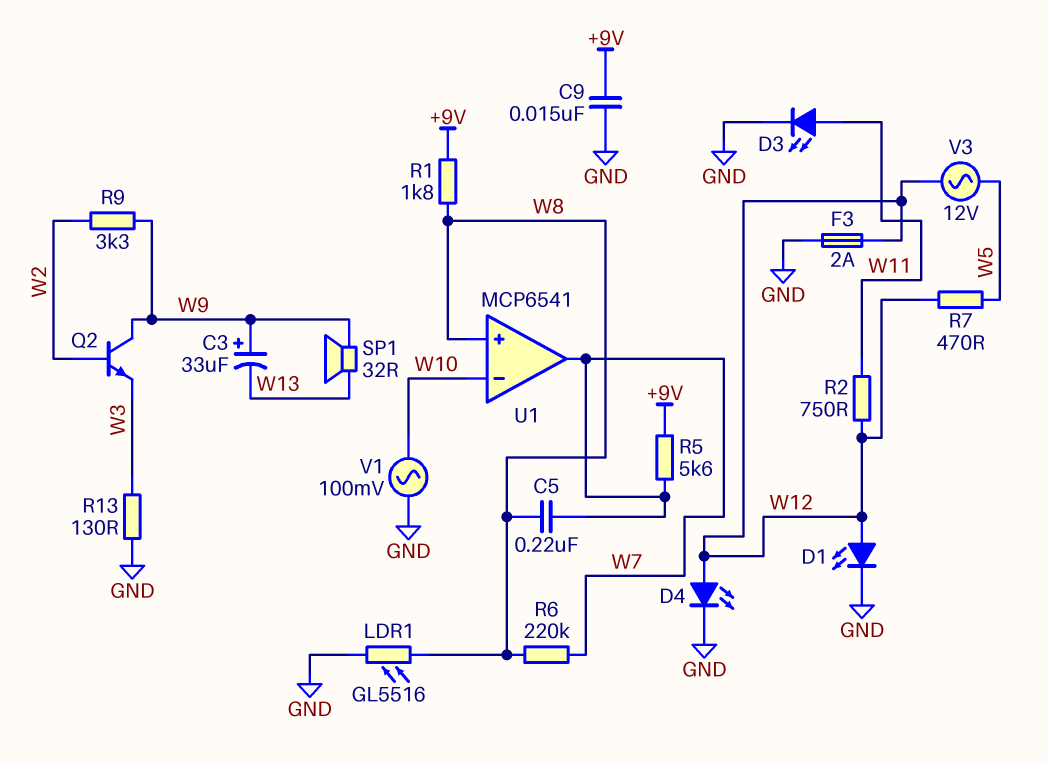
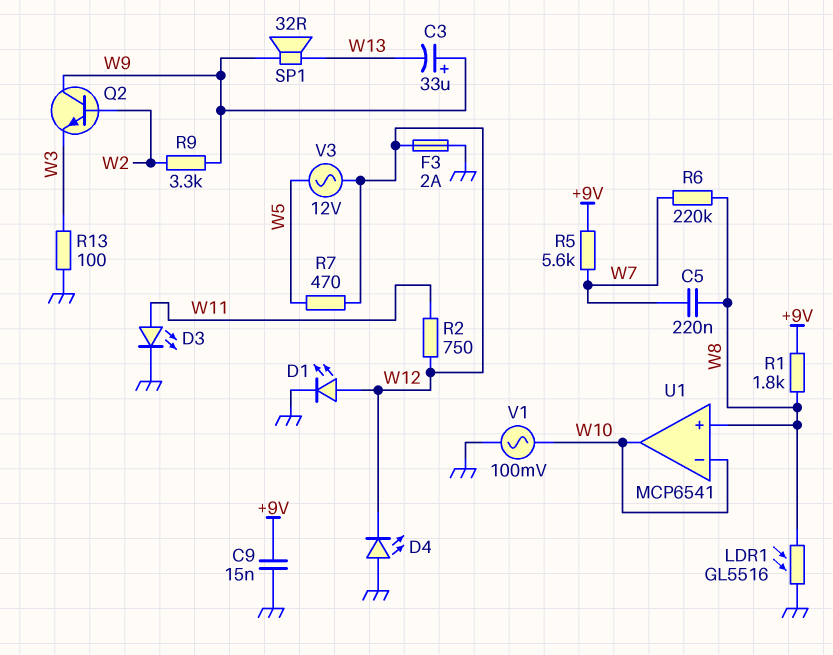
D4: LED (A W12, K GND) -> LED (A GND, K W12)
R13: 130 (GND, W3) -> 100 (GND, W3)
U1 pin out: W7 -> W10

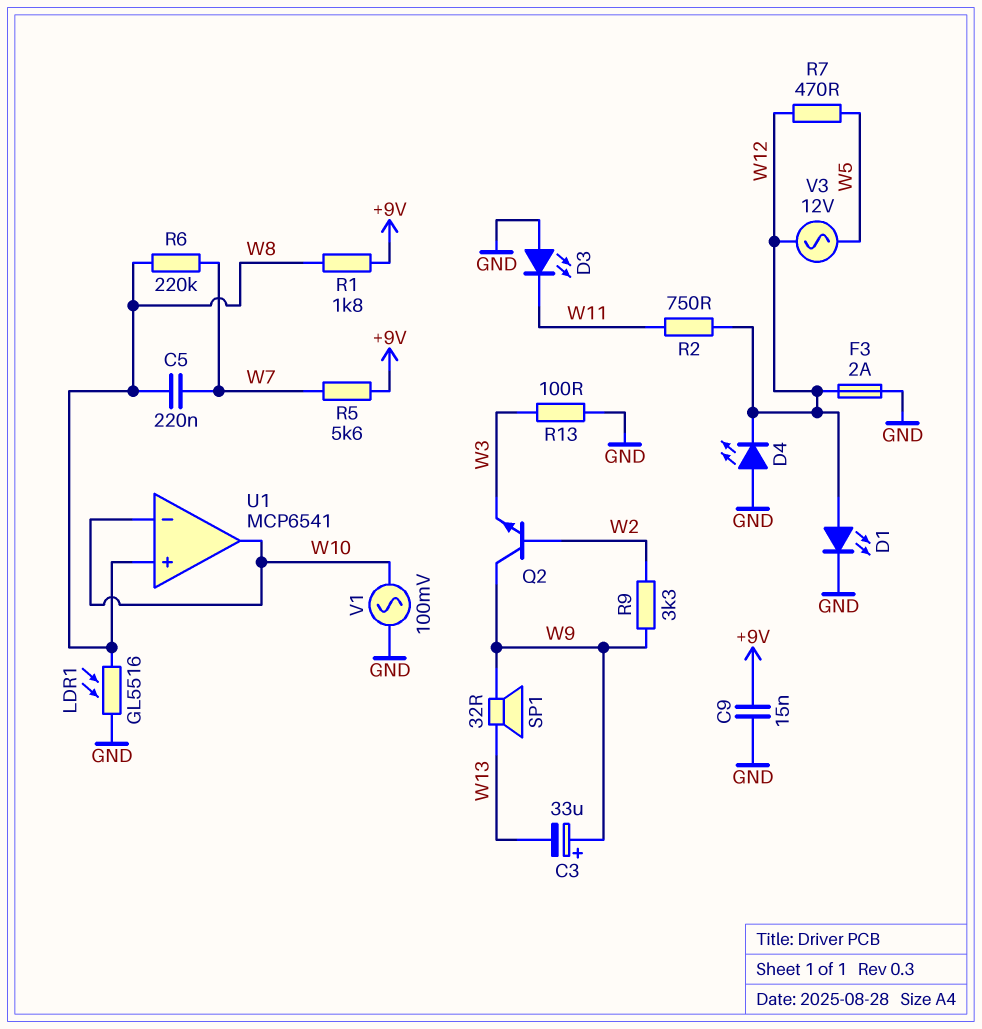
D3: LED (A W11, K GND) -> LED (A GND, K W11)

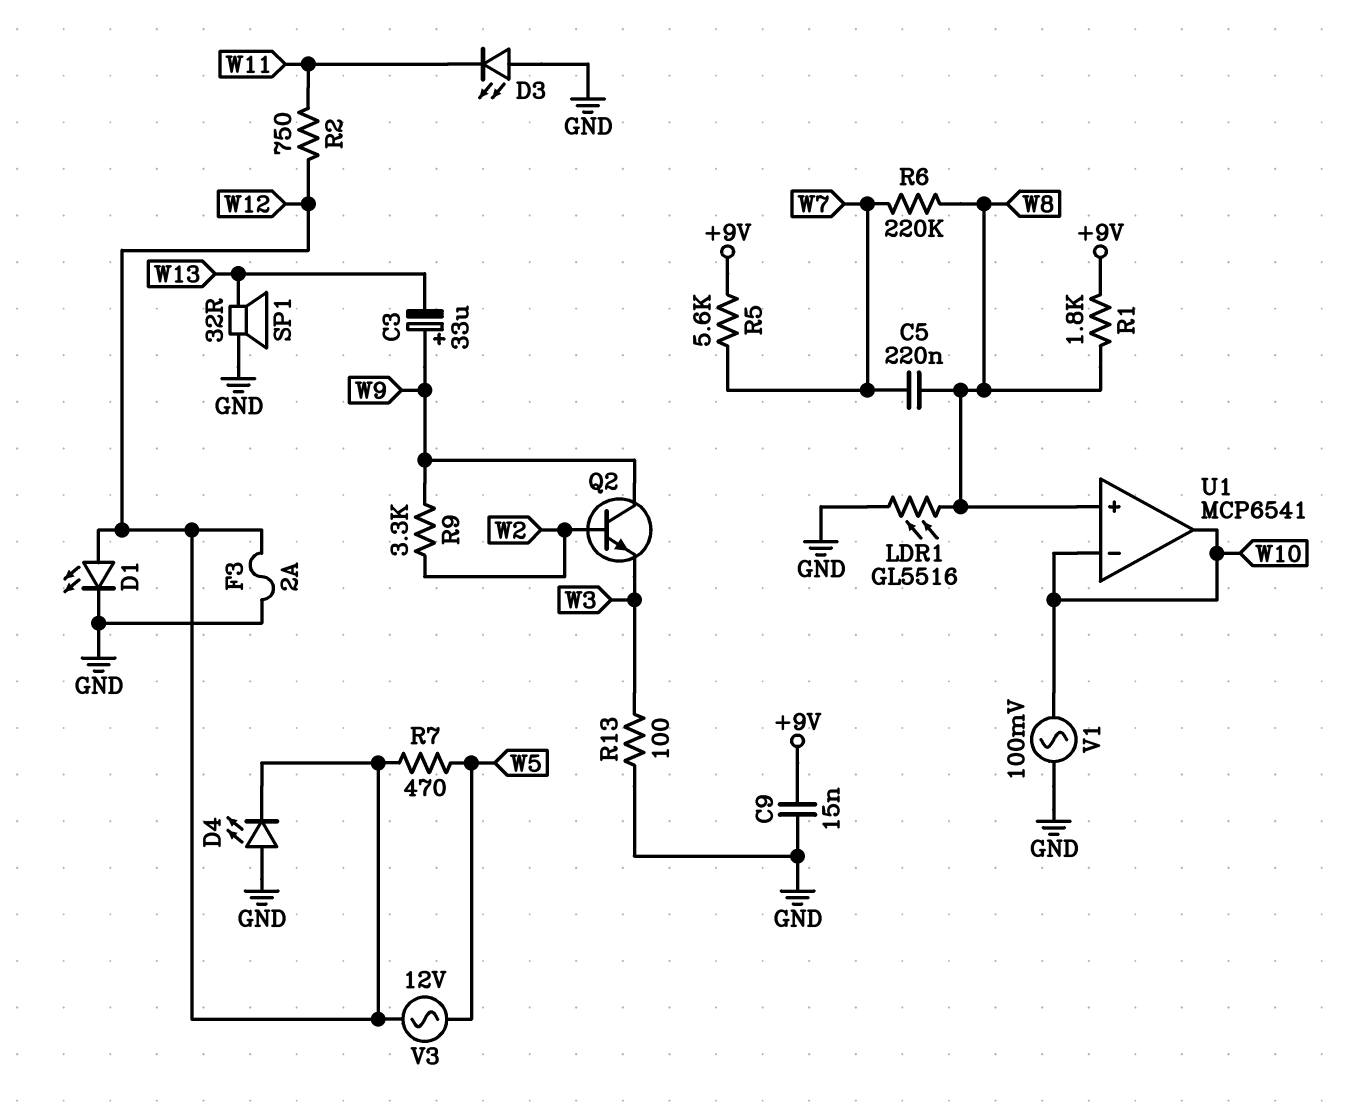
SP1: speaker 32R (W9, W13) -> speaker 32R (GND, W13)

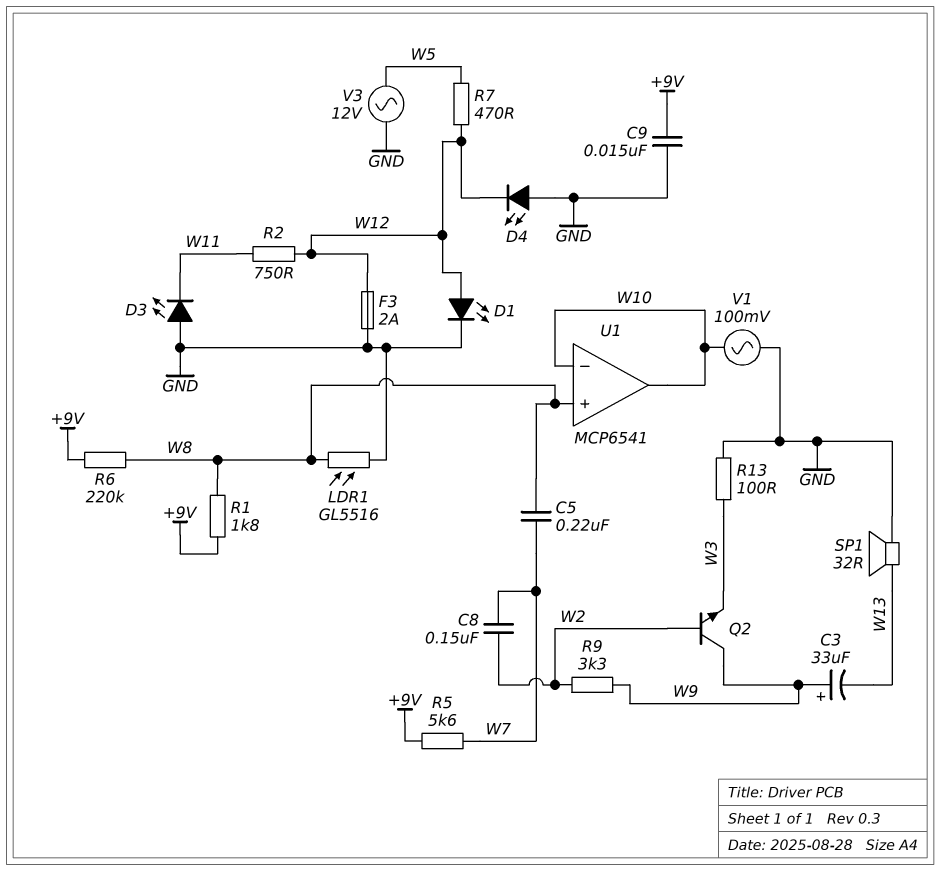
C8: none -> 150nF (W2, W7)
R6: 220k (W7, W8) -> 220k (+9V, W8)
V3: AC 12V (W5, W12) -> AC 12V (GND, W5)

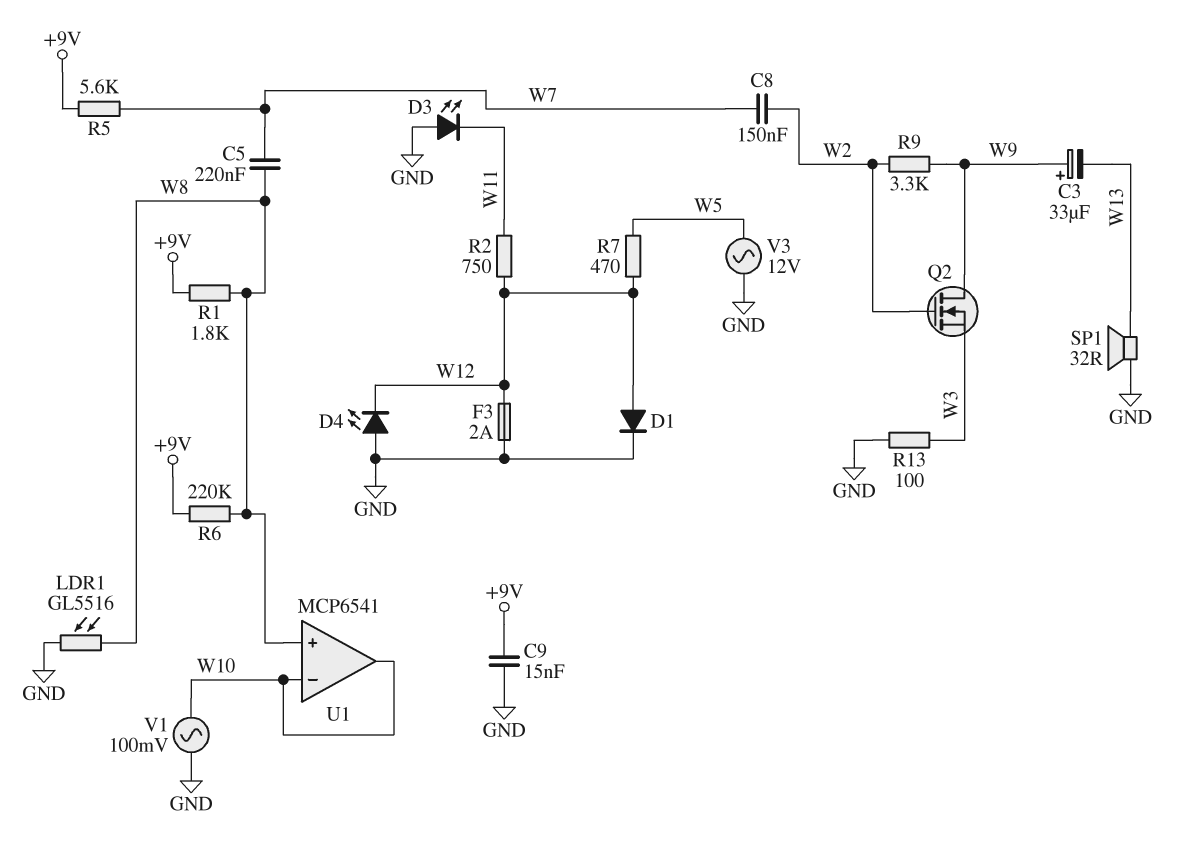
D1: LED (A W12, K GND) -> diode (A W12, K GND)
Q2: NPN (B W2, C W9, E W3) -> NMOS (G W2, D W9, S W3)

